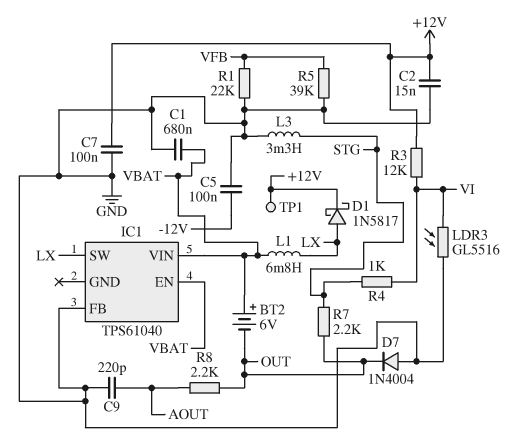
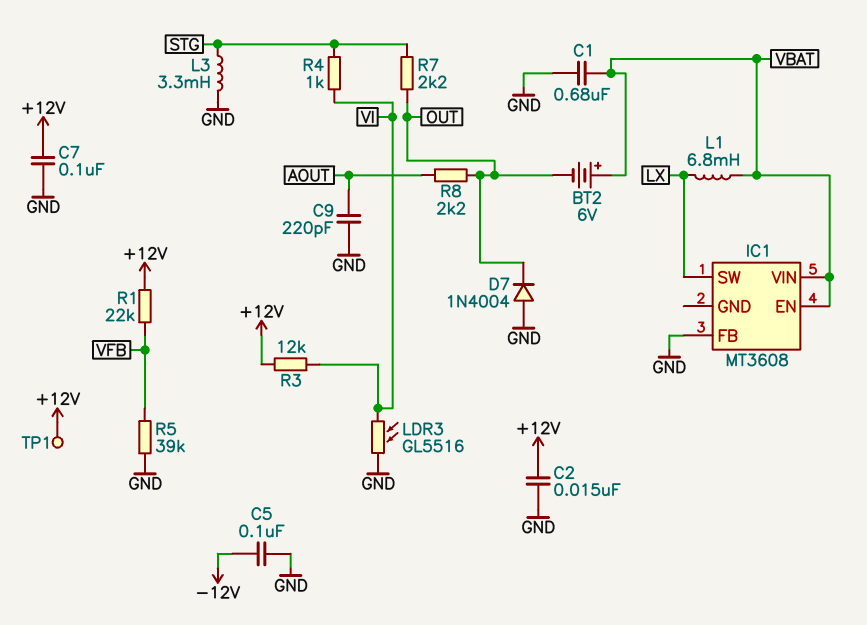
D1: schottky 1N5817 (A LX, K +12V) -> none
IC1: TPS61040 -> MT3608
R1: 22k (GND, VFB) -> 22k (+12V, VFB)

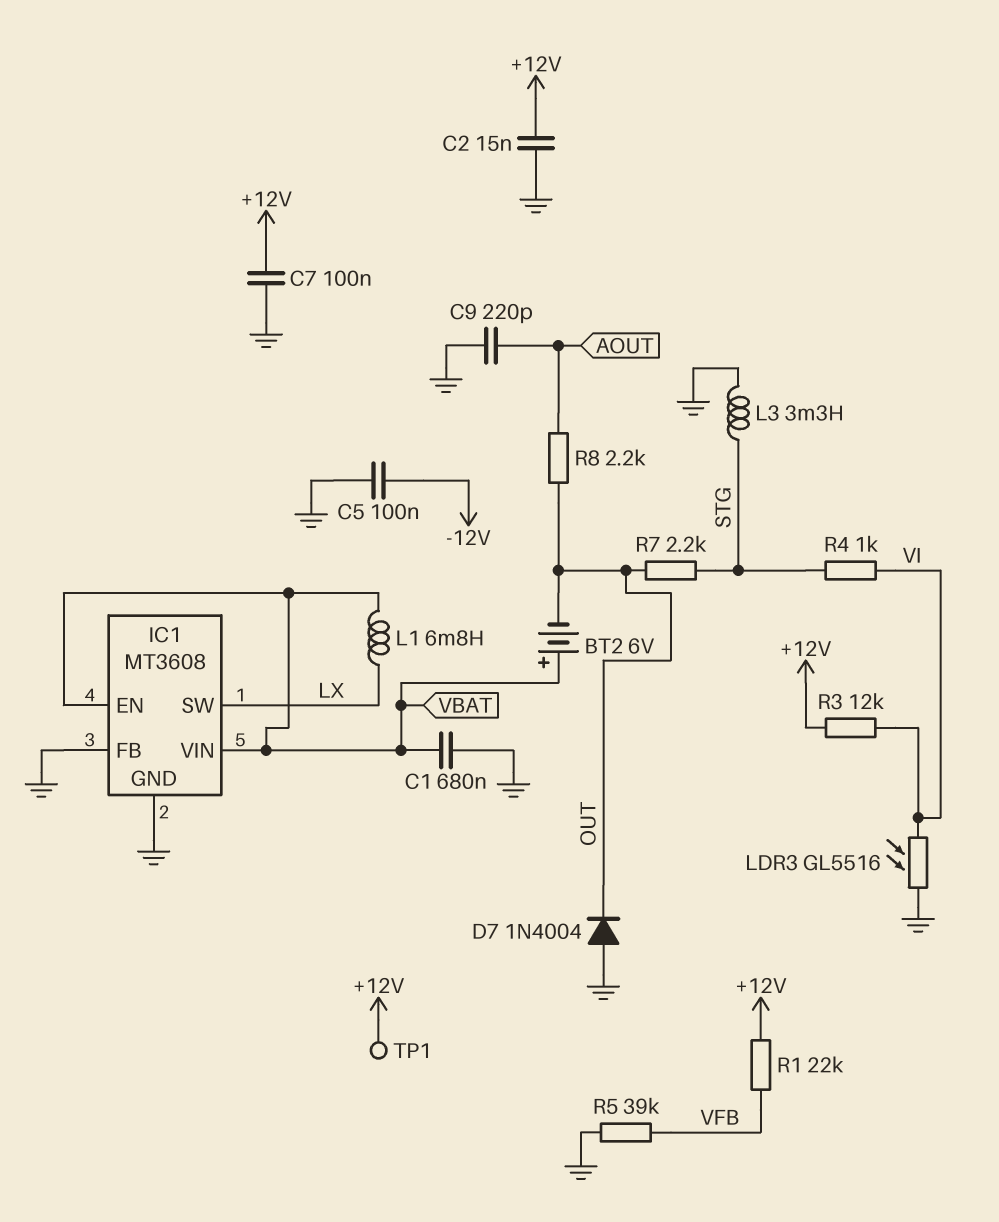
IC1 pin GND: none -> GND

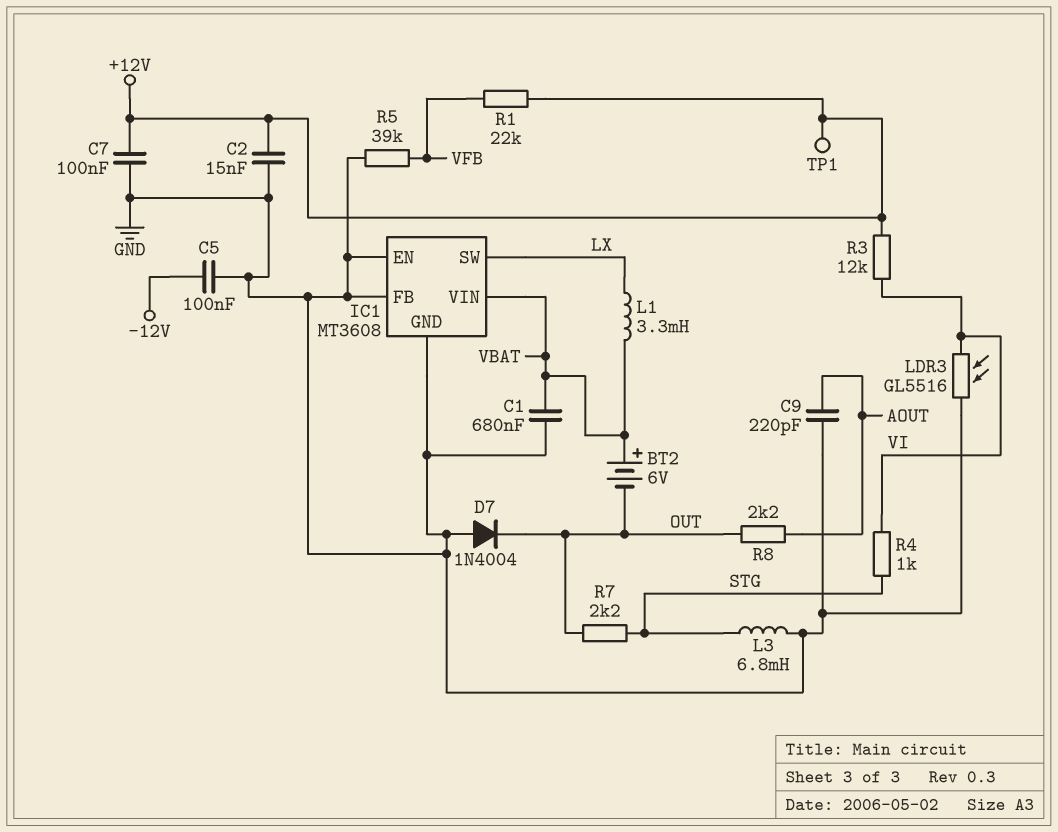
IC1 pin EN: VBAT -> GND
L1: 6.8mH (LX, VBAT) -> 3.3mH (LX, VBAT)
L3: 3.3mH (GND, STG) -> 6.8mH (GND, STG)

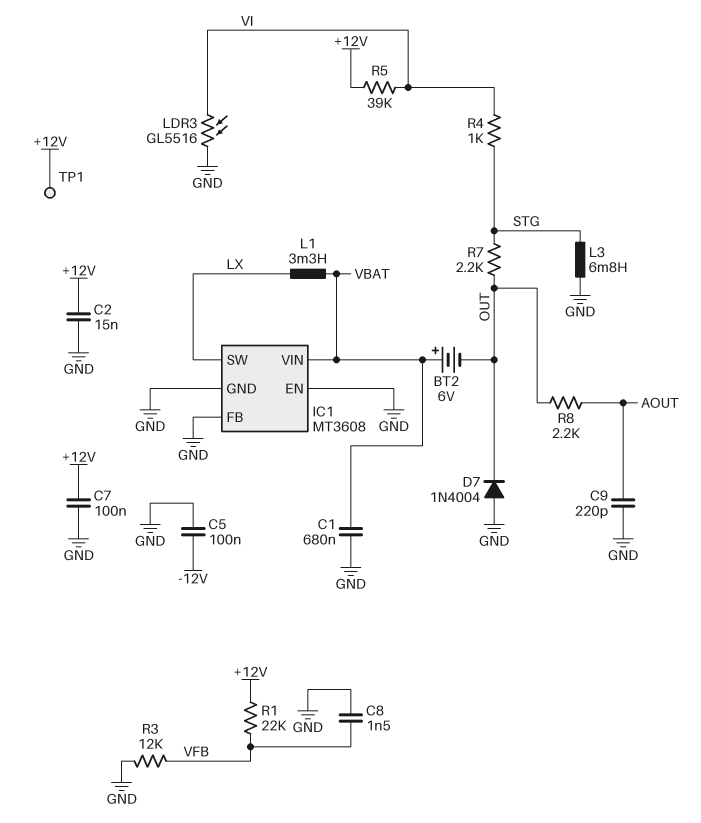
C8: none -> 1.5nF (GND, VFB)
R3: 12k (+12V, VI) -> 12k (GND, VFB)
R5: 39k (GND, VFB) -> 39k (+12V, VI)

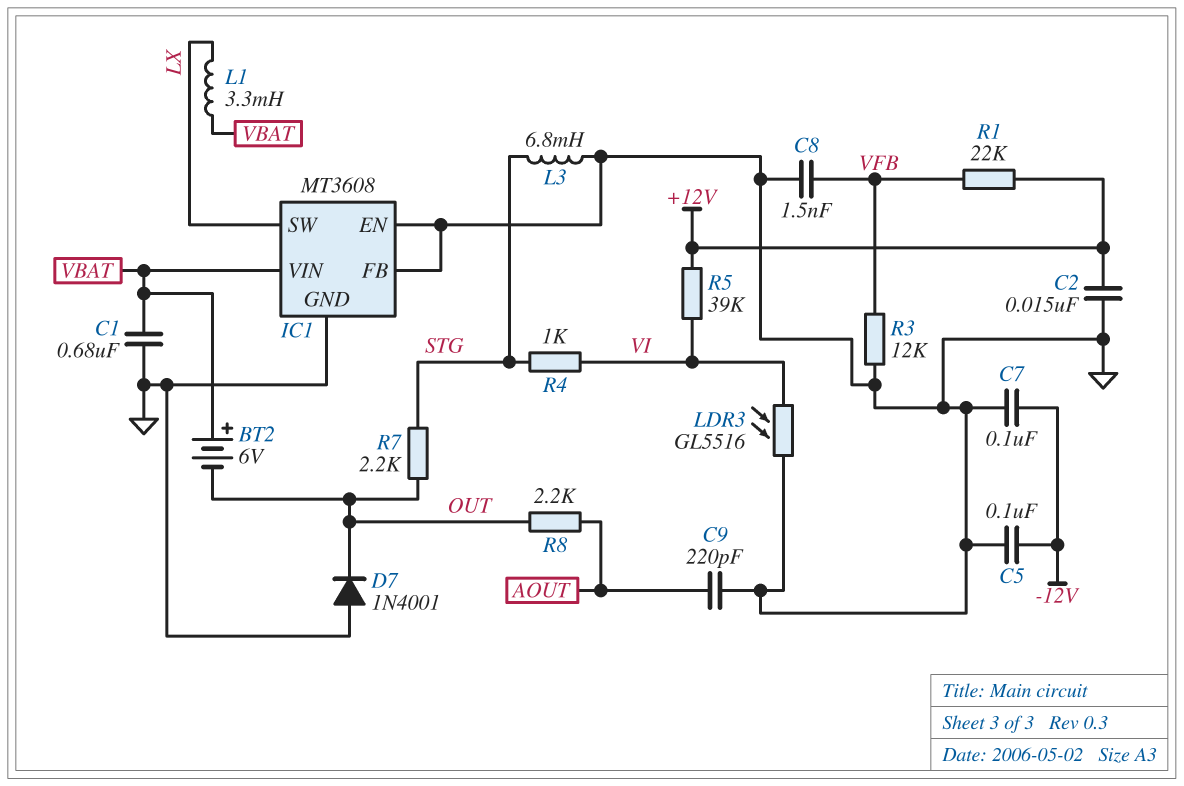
C7: 100nF (+12V, GND) -> 100nF (-12V, GND)
D7: diode 1N4004 (A GND, K OUT) -> diode 1N4001 (A GND, K OUT)
TP1: test point (+12V) -> none

